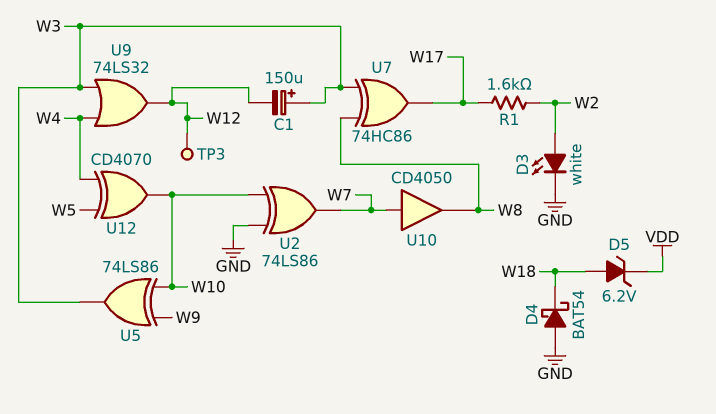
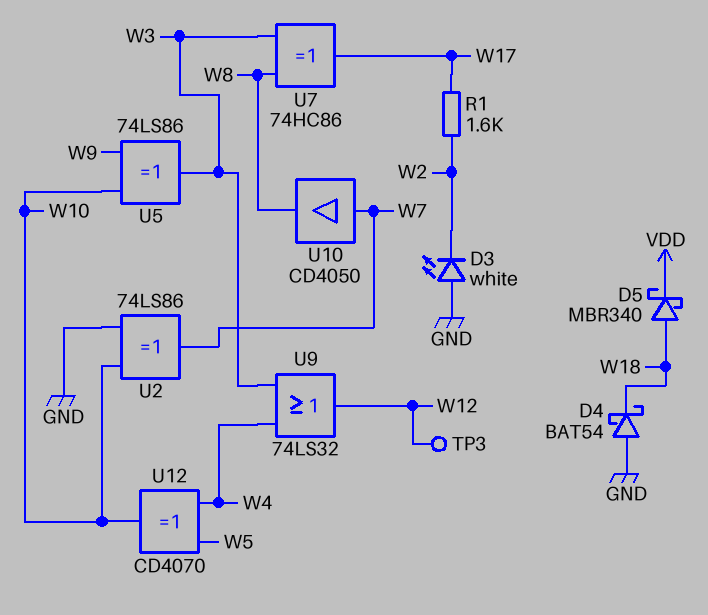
C1: 150uF (plus W3, minus W12) -> none
D3: LED white (A W2, K GND) -> LED white (A GND, K W2)
D5: zener 6.2V (A W18, K VDD) -> schottky MBR340 (A W18, K VDD)

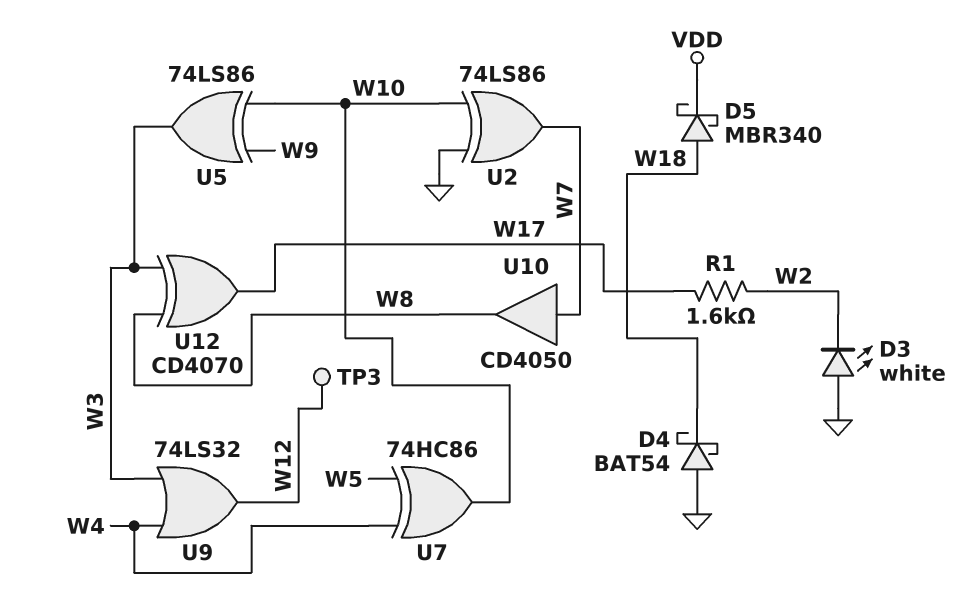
U7: XOR 74HC86 (in W3, in W8, out W17) -> XOR 74HC86 (in W4, in W5, out W10)
U12: XOR CD4070 (in W4, in W5, out W10) -> XOR CD4070 (in W3, in W8, out W17)

